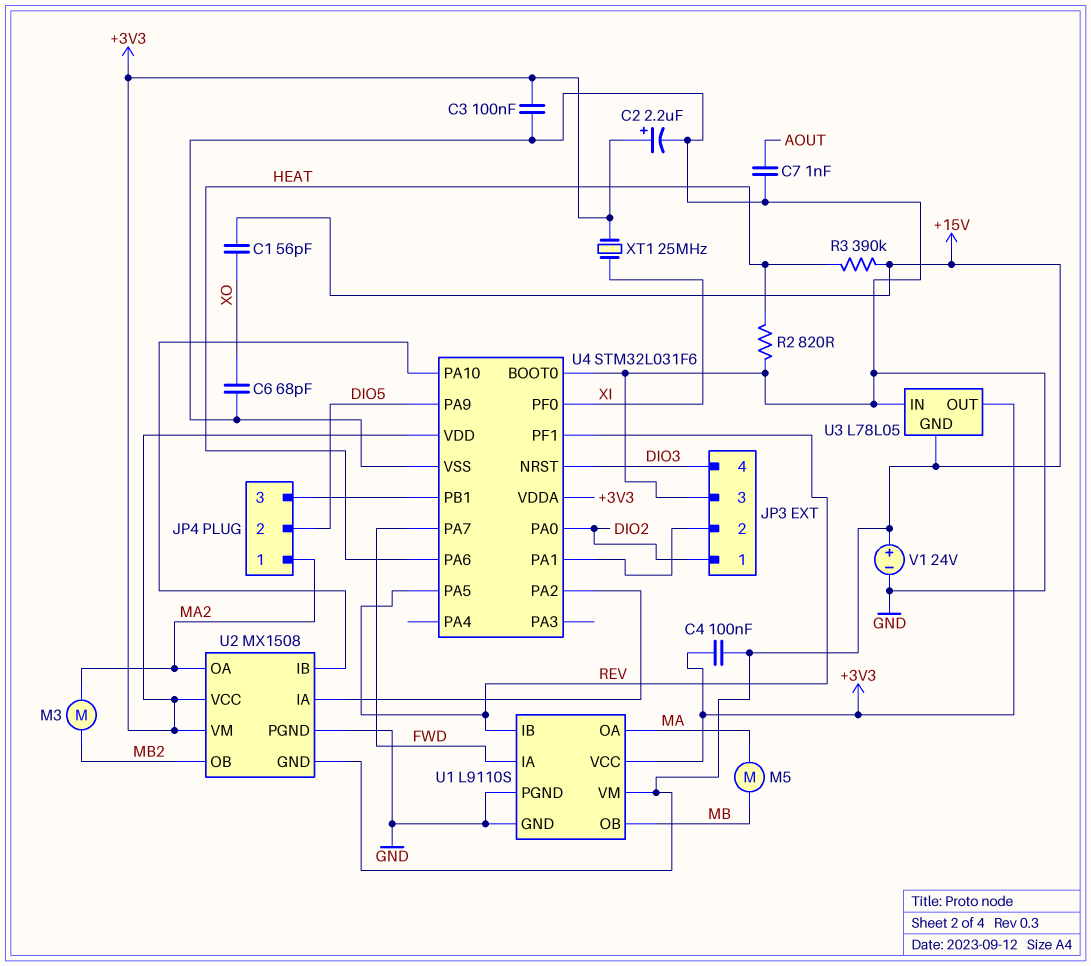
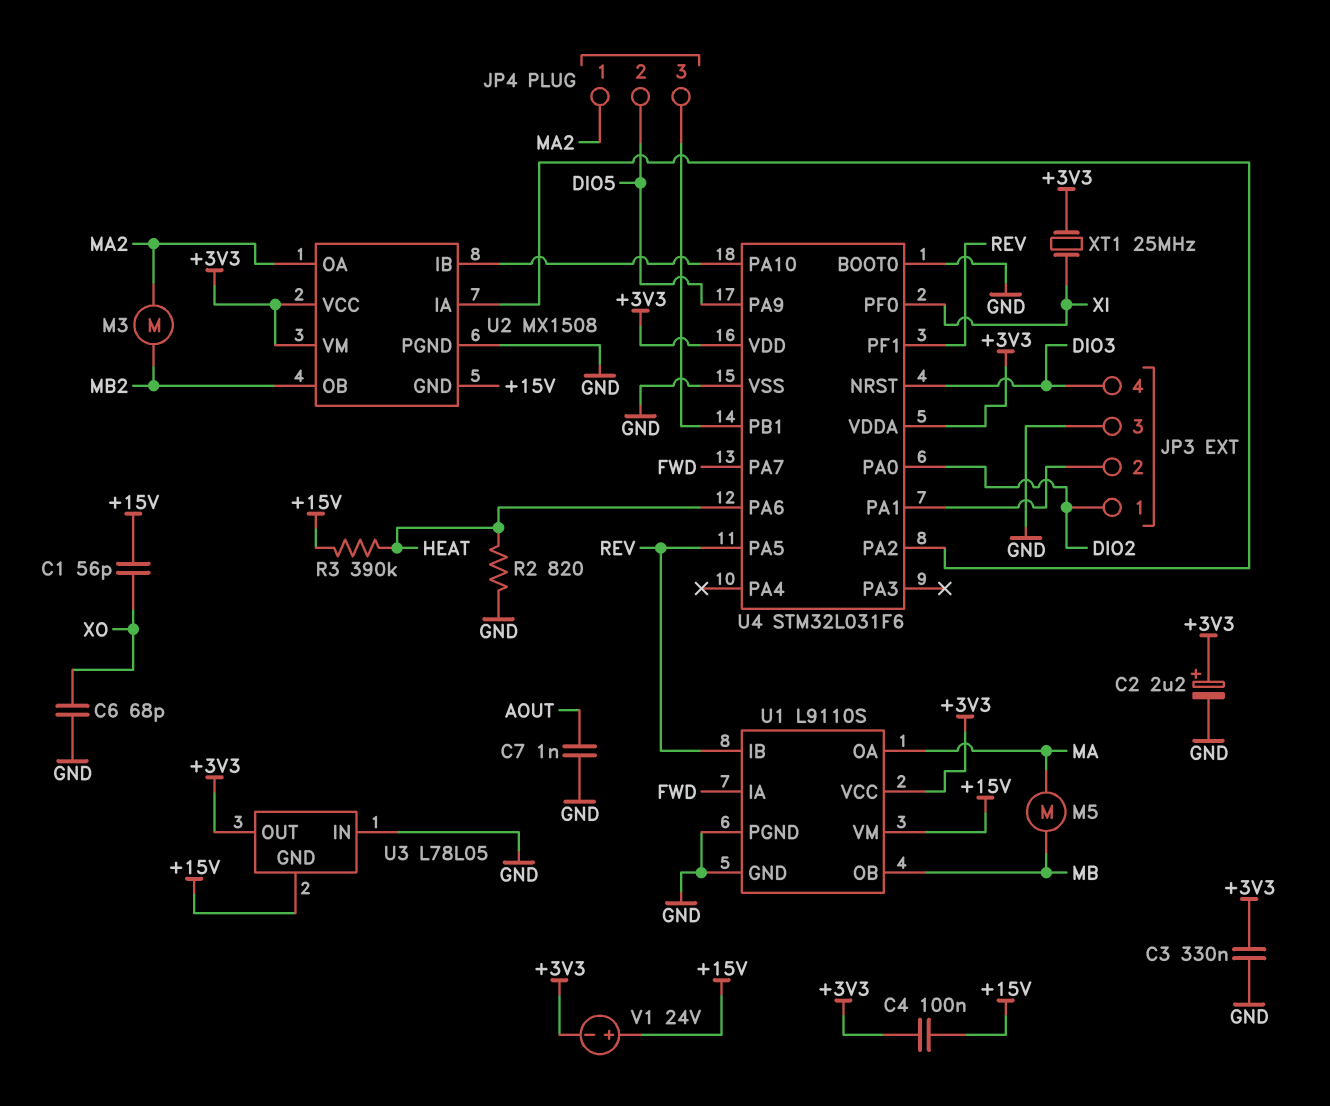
C3: 100nF (+3V3, GND) -> 330nF (+3V3, GND)
V1: 24V (plus +15V, minus GND) -> 24V (plus +15V, minus +3V3)

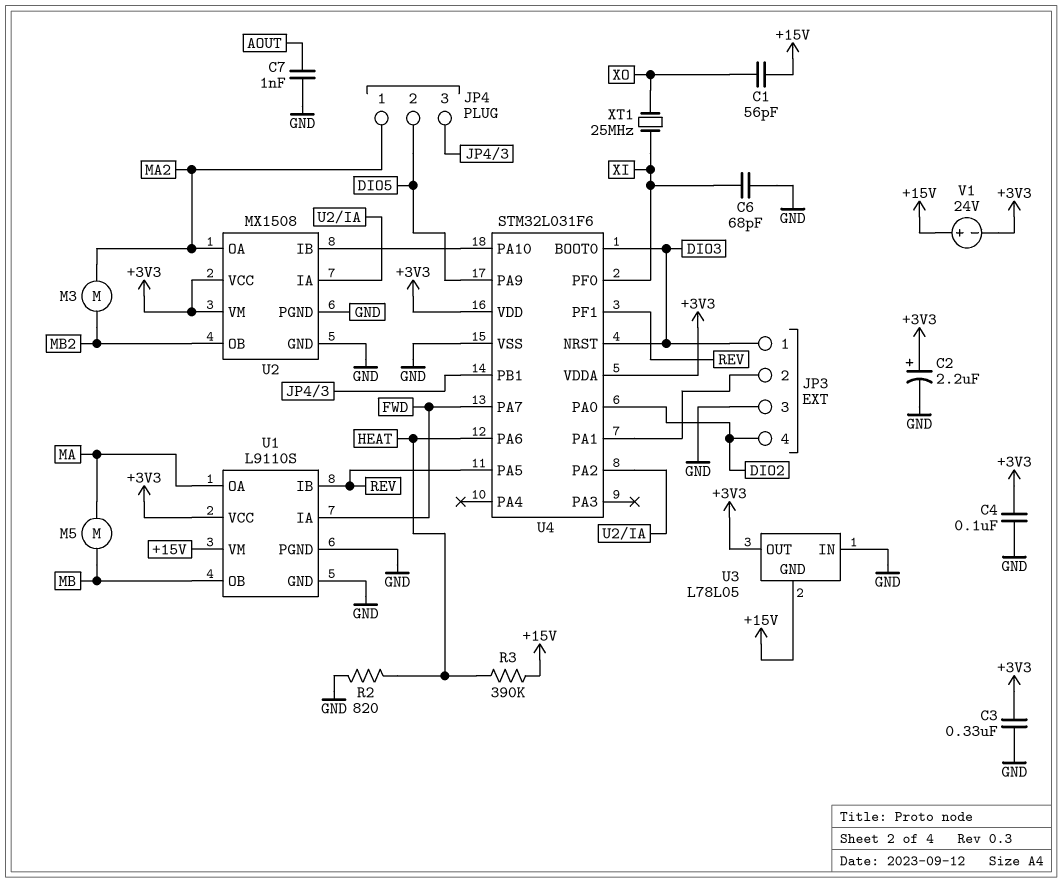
C4: 100nF (+3V3, +15V) -> 100nF (+3V3, GND)
C6: 68pF (GND, XO) -> 68pF (GND, XI)
JP3 pin 1: DIO2 -> DIO3
JP3 pin 4: DIO3 -> DIO2
U2 pin GND: +15V -> GND
U4 pin BOOT0: GND -> DIO3
XT1: 25MHz (+3V3, XI) -> 25MHz (XI, XO)

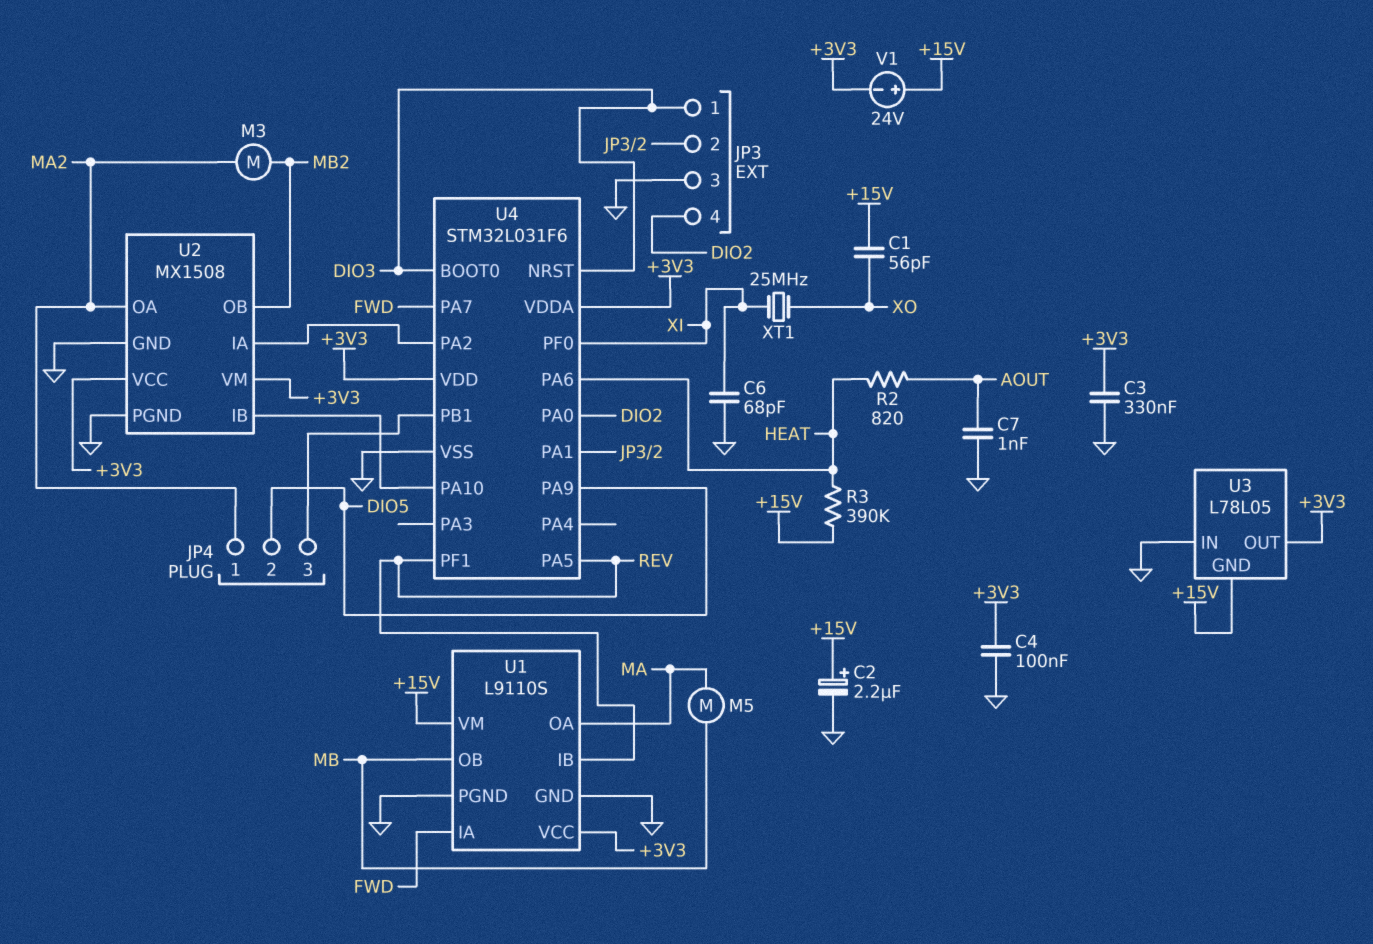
C2: 2.2uF (plus +3V3, minus GND) -> 2.2uF (plus +15V, minus GND)
R2: 820 (GND, HEAT) -> 820 (AOUT, HEAT)

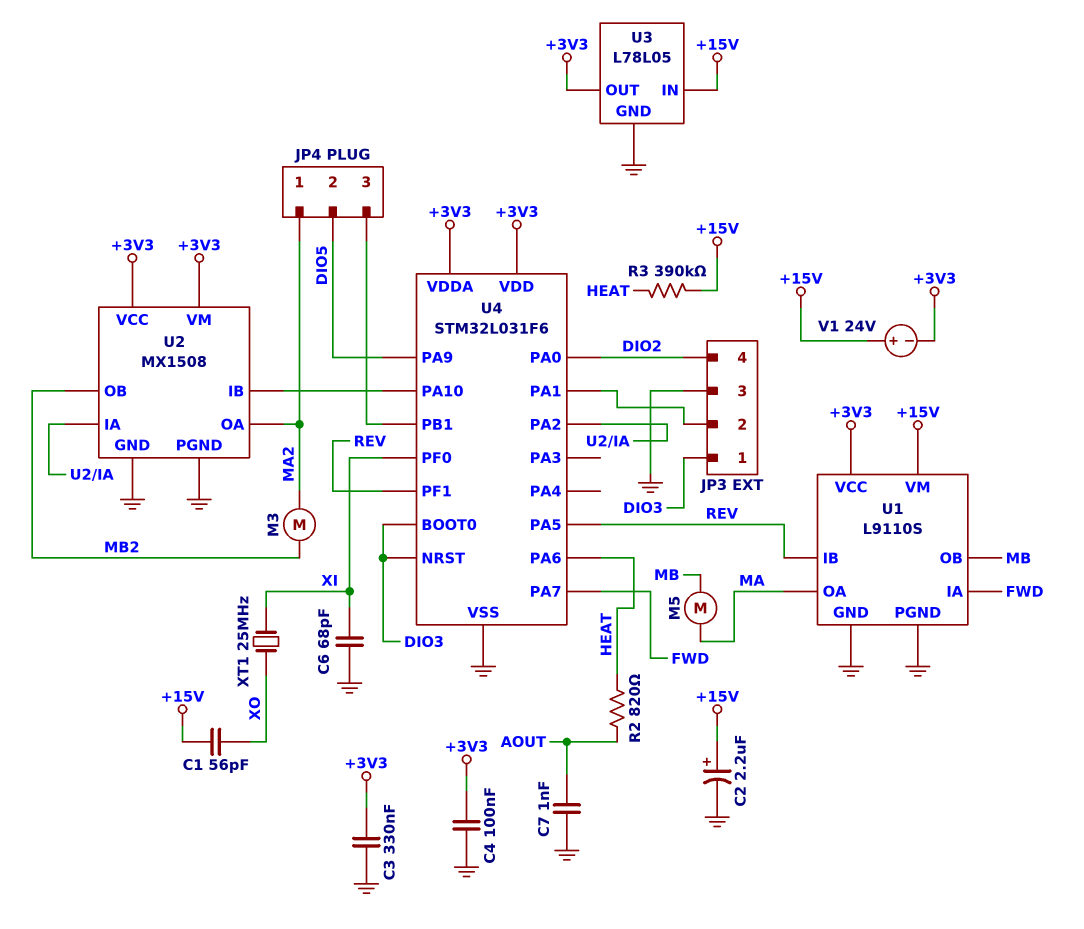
U3 pin GND: +15V -> GND
U3 pin IN: GND -> +15V

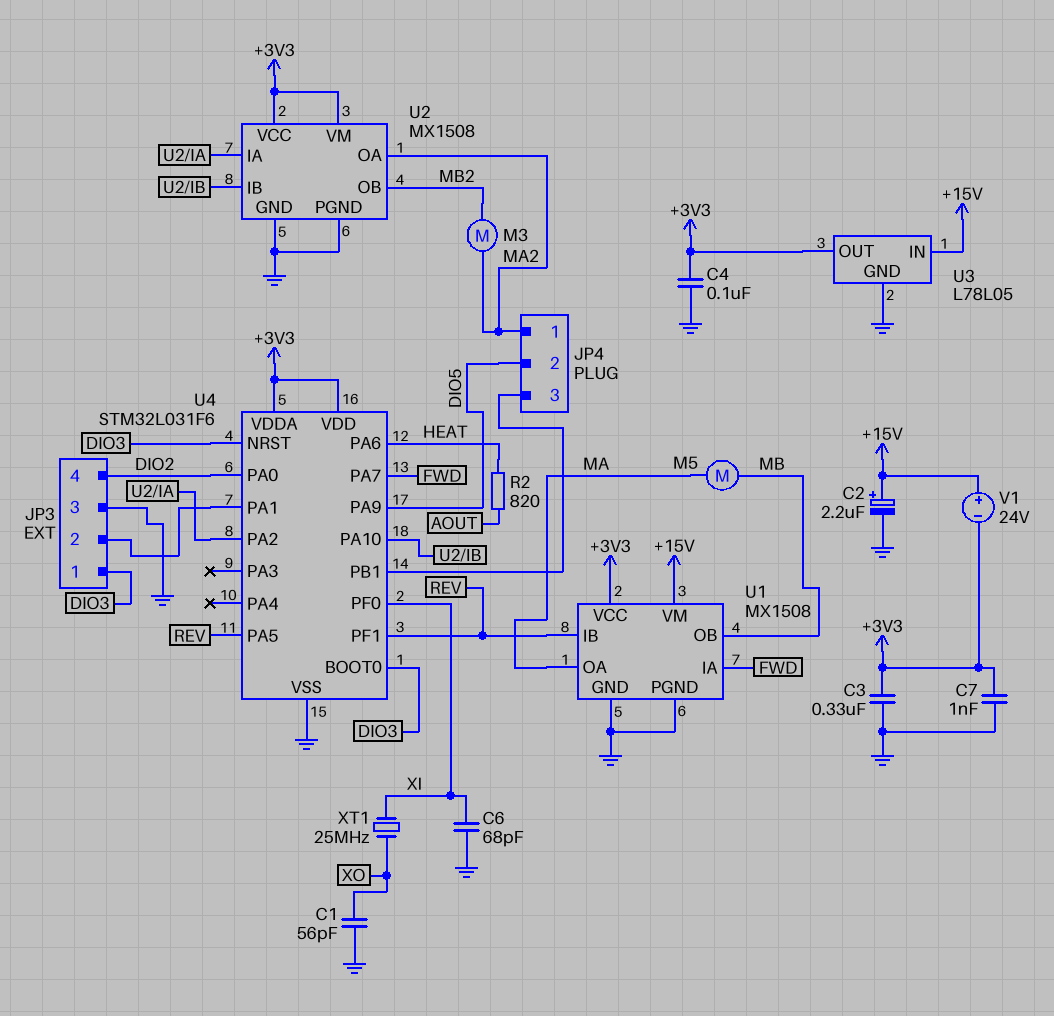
C1: 56pF (+15V, XO) -> 56pF (GND, XO)
C7: 1nF (AOUT, GND) -> 1nF (+3V3, GND)
R3: 390k (+15V, HEAT) -> none
U1: L9110S -> MX1508

